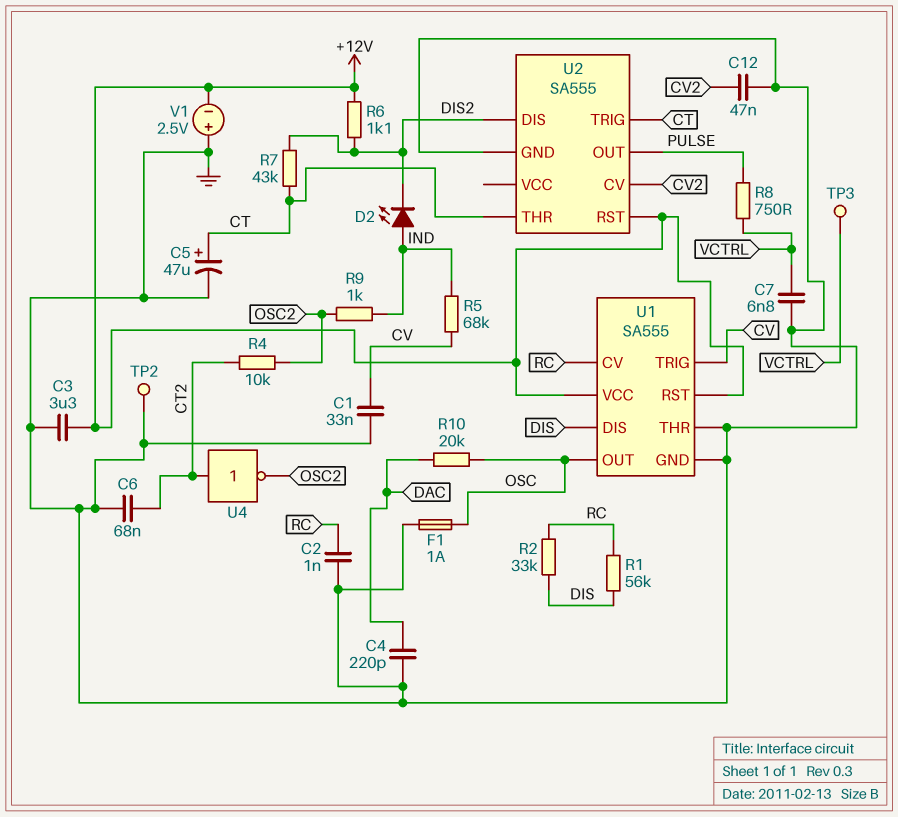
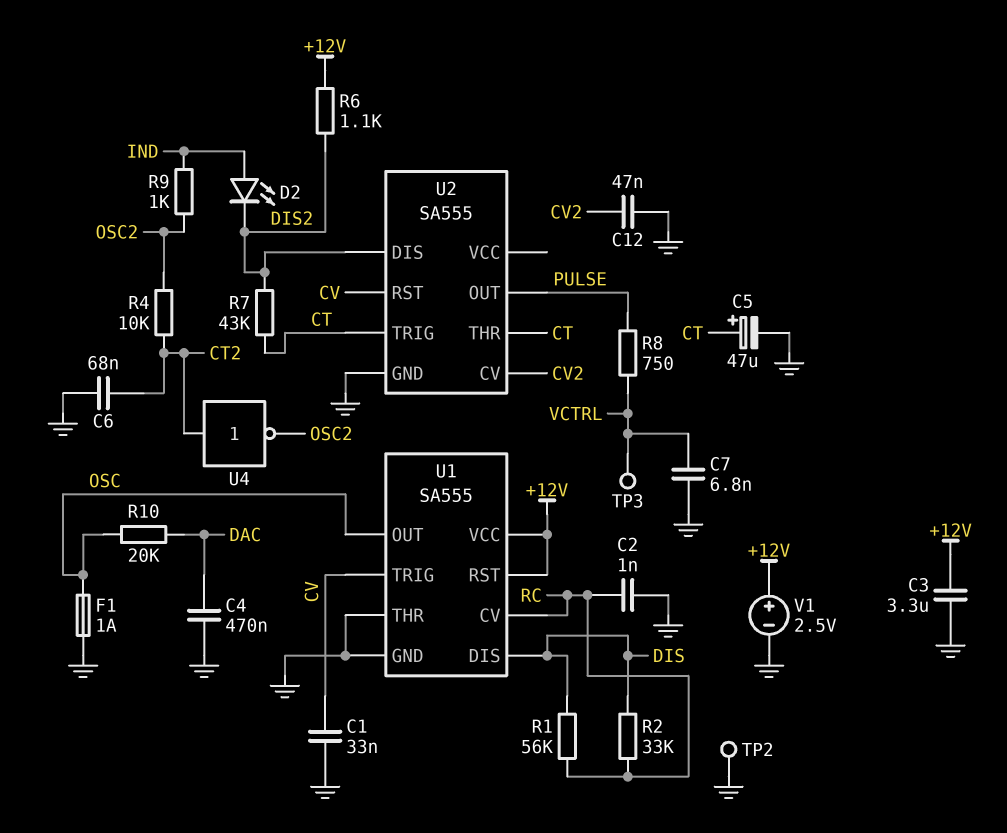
C4: 220pF (DAC, GND) -> 470nF (DAC, GND)
R5: 68k (CV, IND) -> none
U2 pin RST: +12V -> CV
V1: 2.5V (plus GND, minus +12V) -> 2.5V (plus +12V, minus GND)

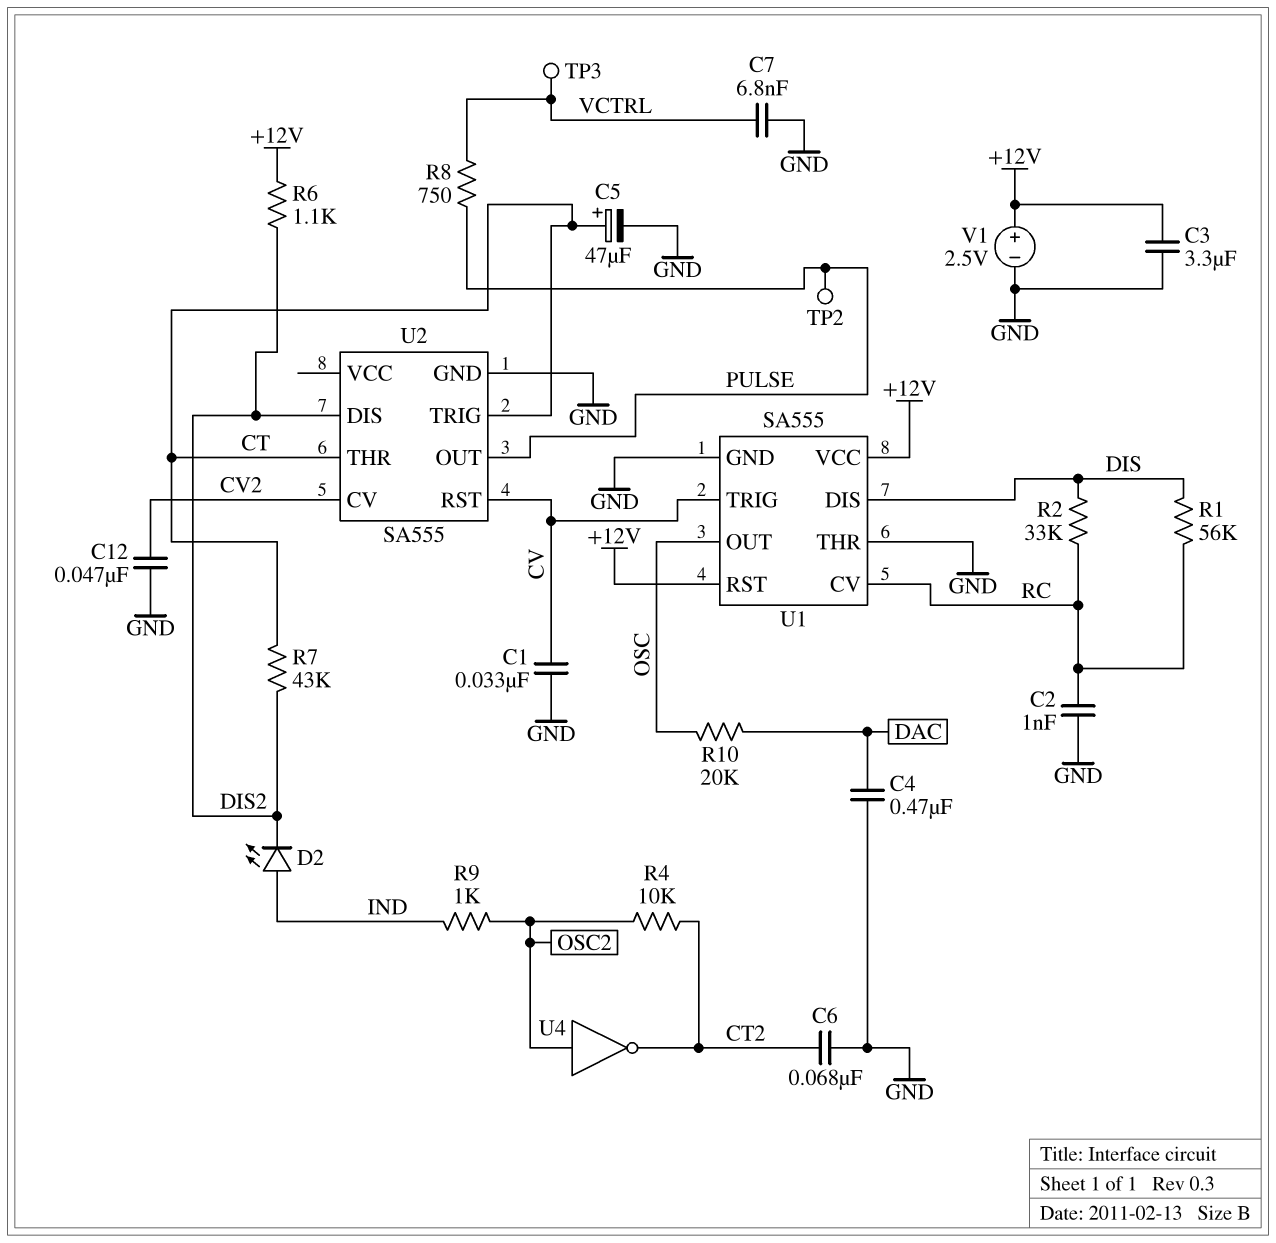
F1: 1A (GND, OSC) -> none
TP2: test point (GND) -> test point (PULSE)
U4: NOT (in CT2, out OSC2) -> NOT (in OSC2, out CT2)

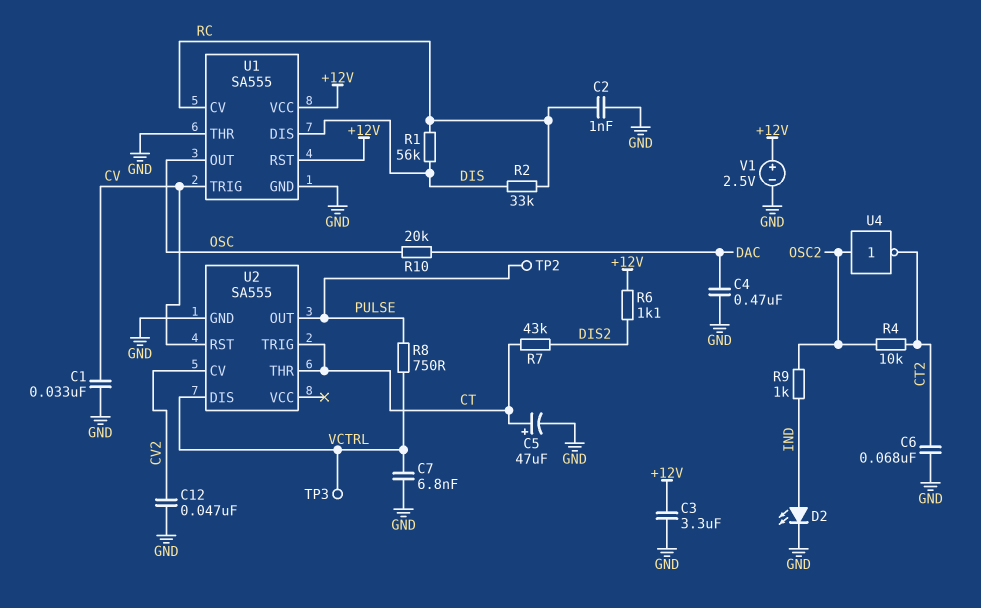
D2: LED (A IND, K DIS2) -> LED (A IND, K GND)
U2 pin DIS: DIS2 -> VCTRL

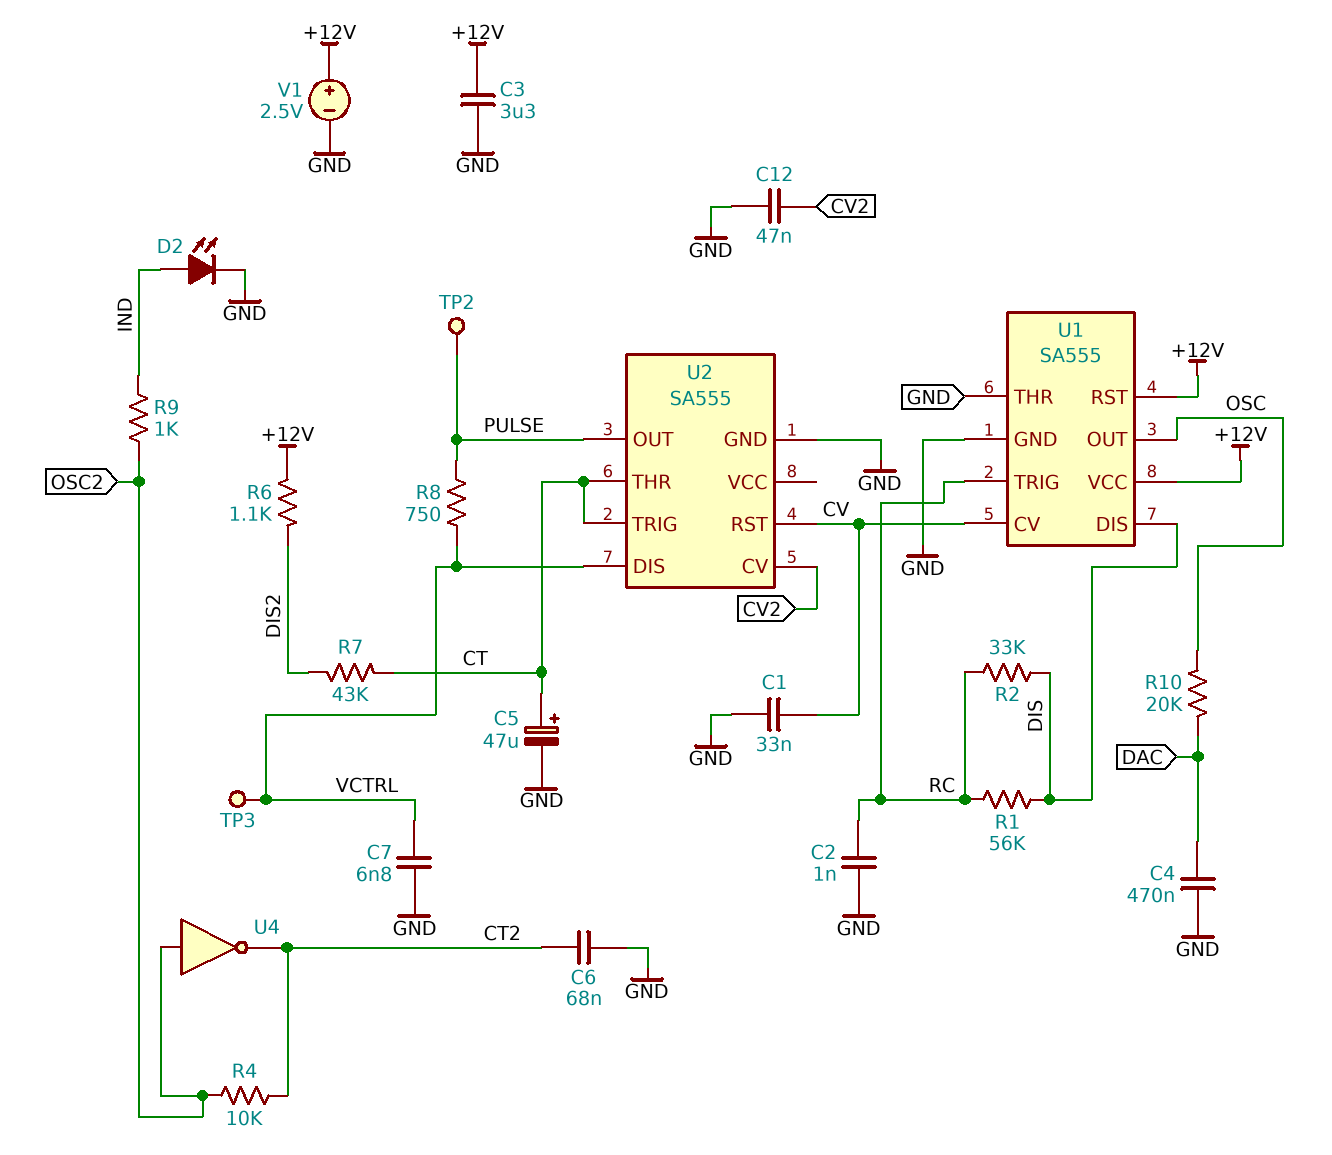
U1 pin CV: RC -> CV
U1 pin TRIG: CV -> RC

